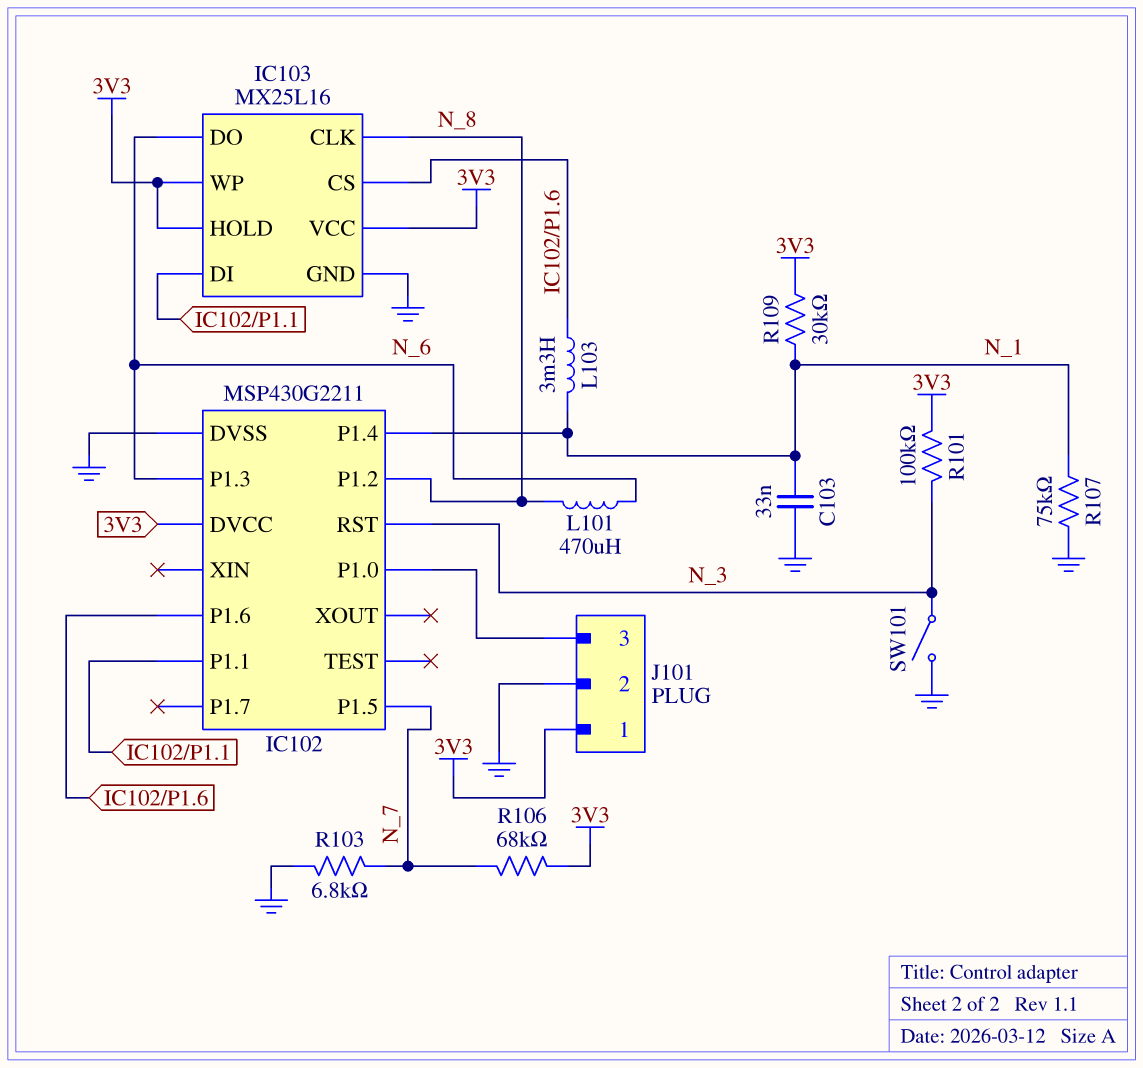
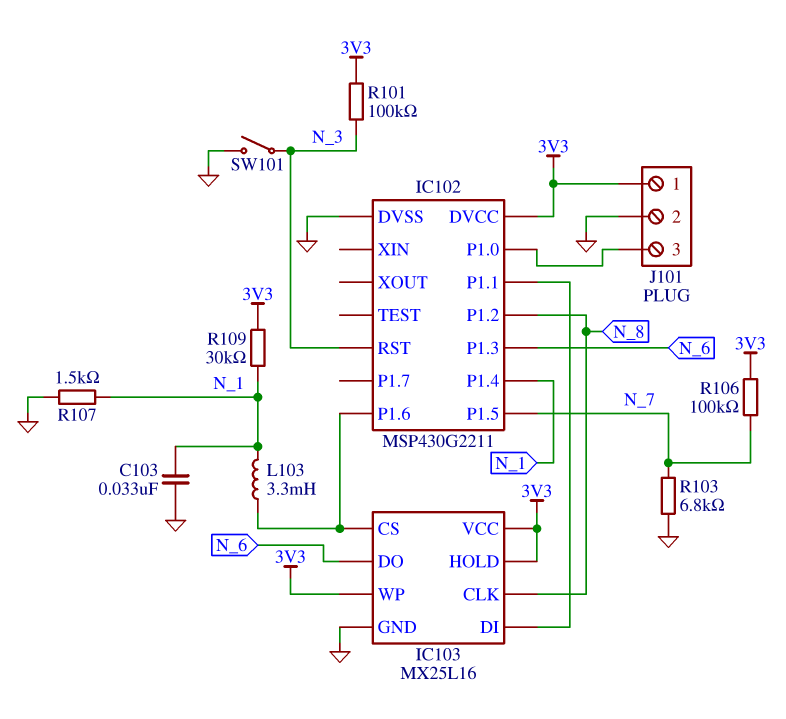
L101: 470uH (N_6, N_8) -> none
R106: 68k (3V3, N_7) -> 100k (3V3, N_7)
R107: 75k (GND, N_1) -> 1.5k (GND, N_1)

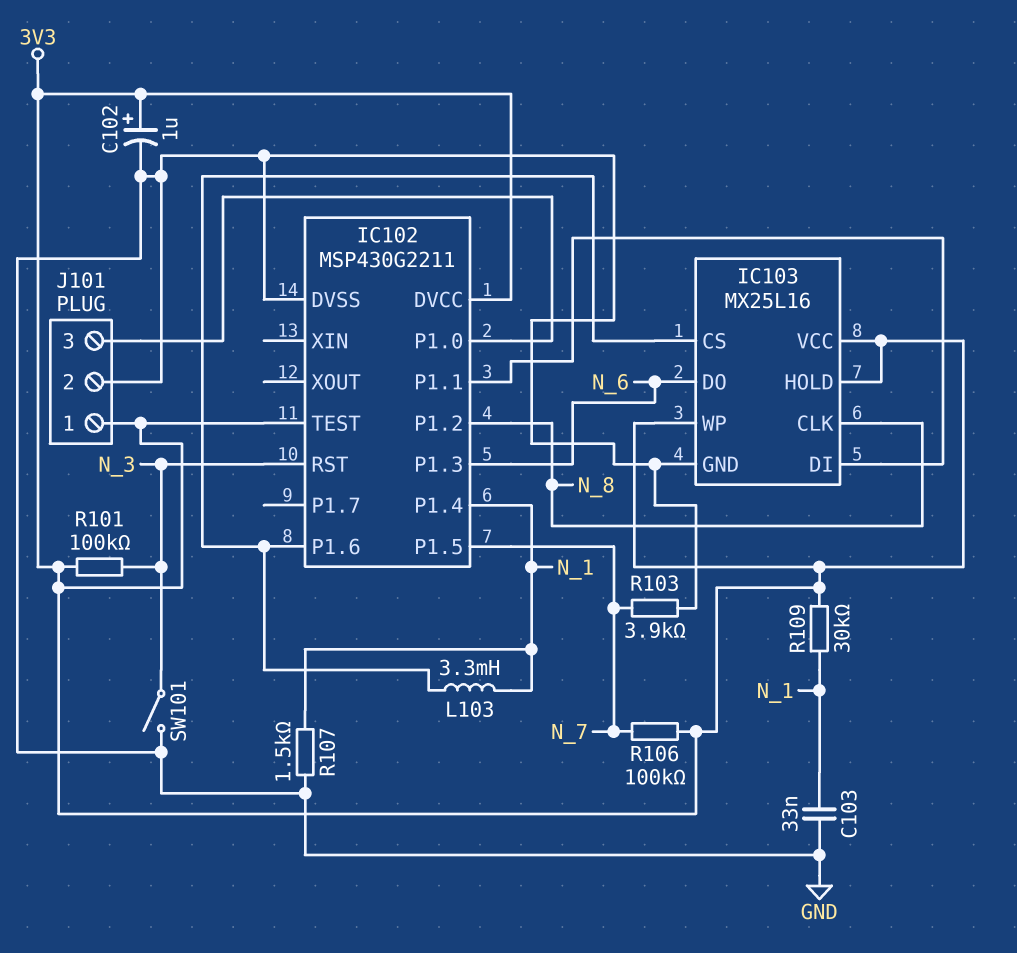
C102: none -> 1uF (plus 3V3, minus GND)
IC102 pin TEST: none -> 3V3
R103: 6.8k (GND, N_7) -> 3.9k (GND, N_7)

